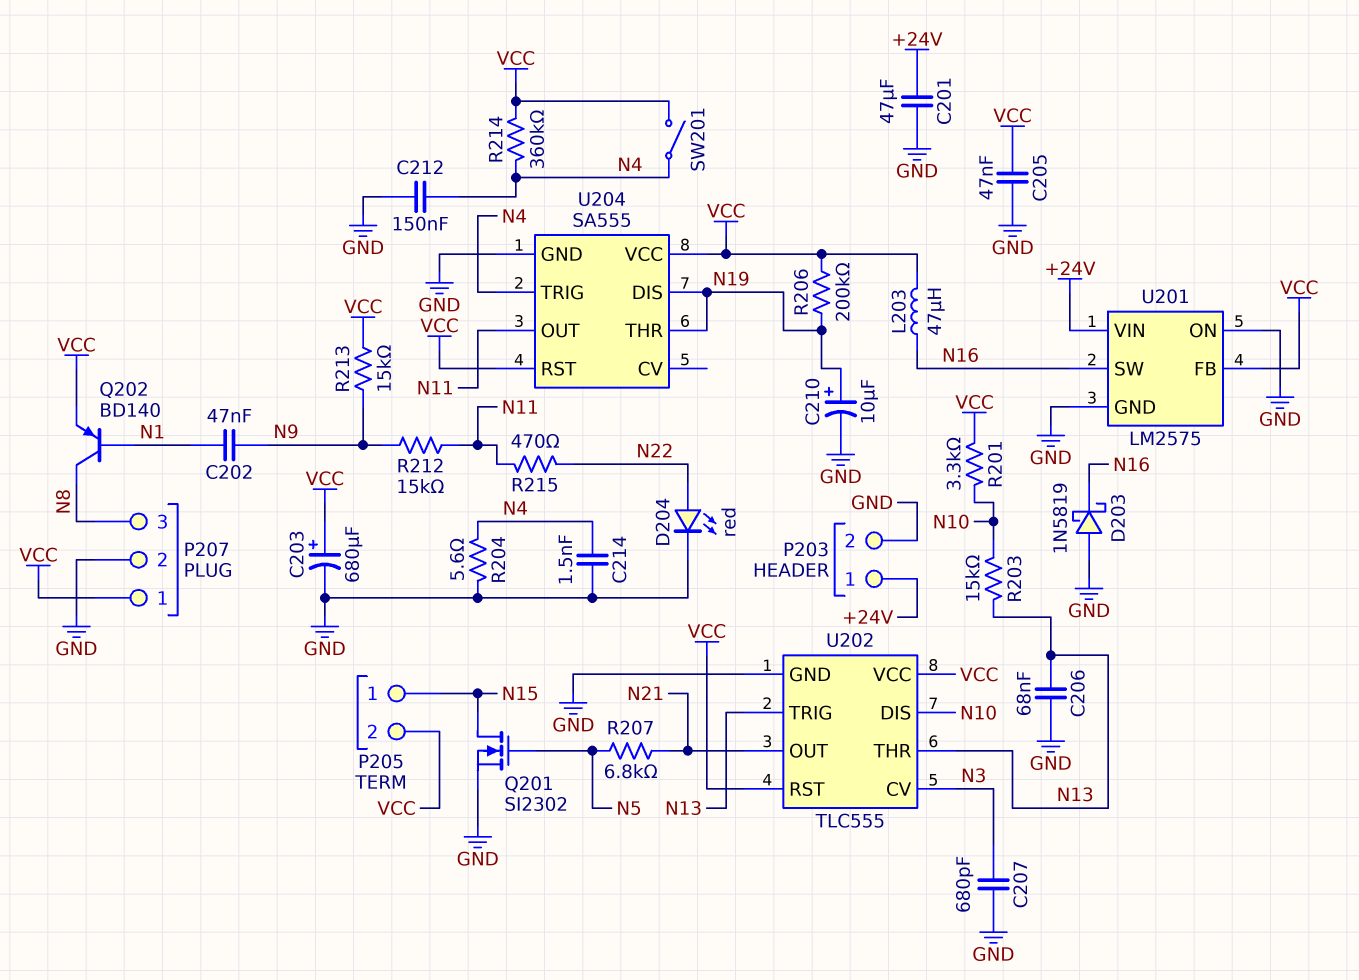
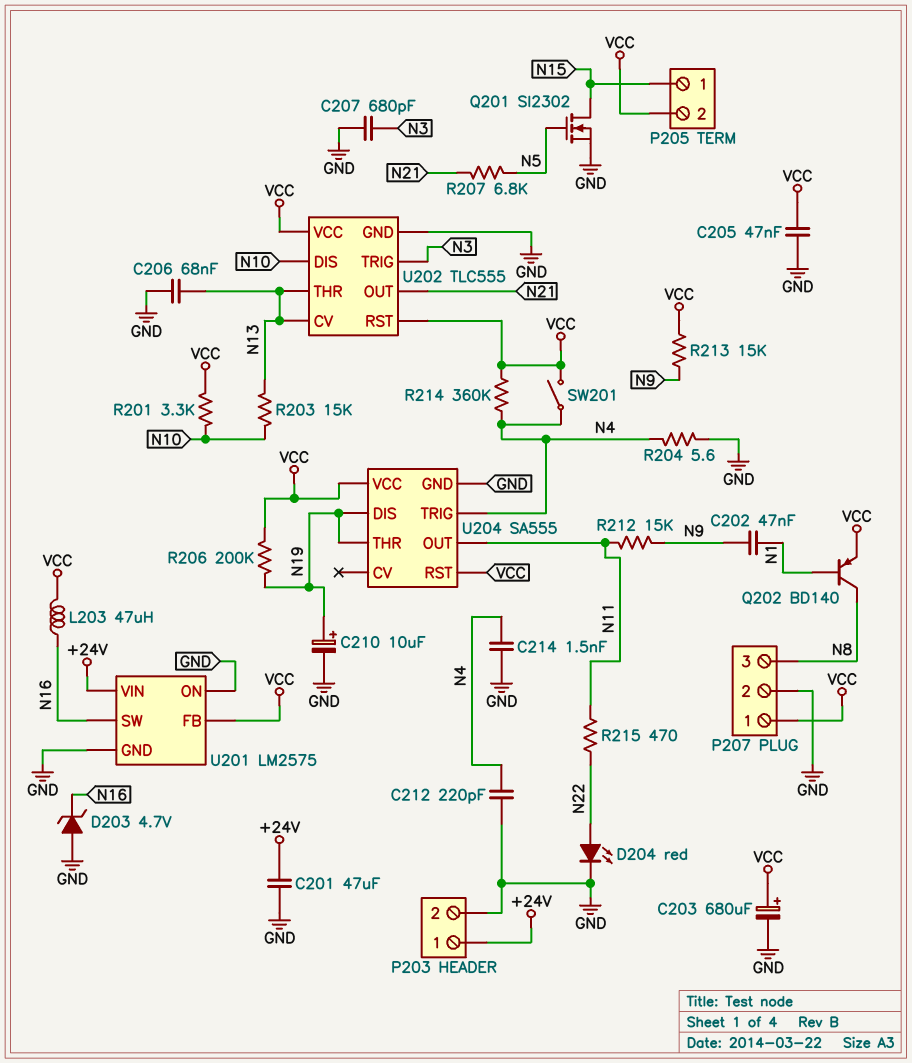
C212: 150nF (GND, N4) -> 220pF (GND, N4)
D203: schottky 1N5819 (A GND, K N16) -> zener 4.7V (A GND, K N16)
U202 pin CV: N3 -> N13
U202 pin TRIG: N13 -> N3

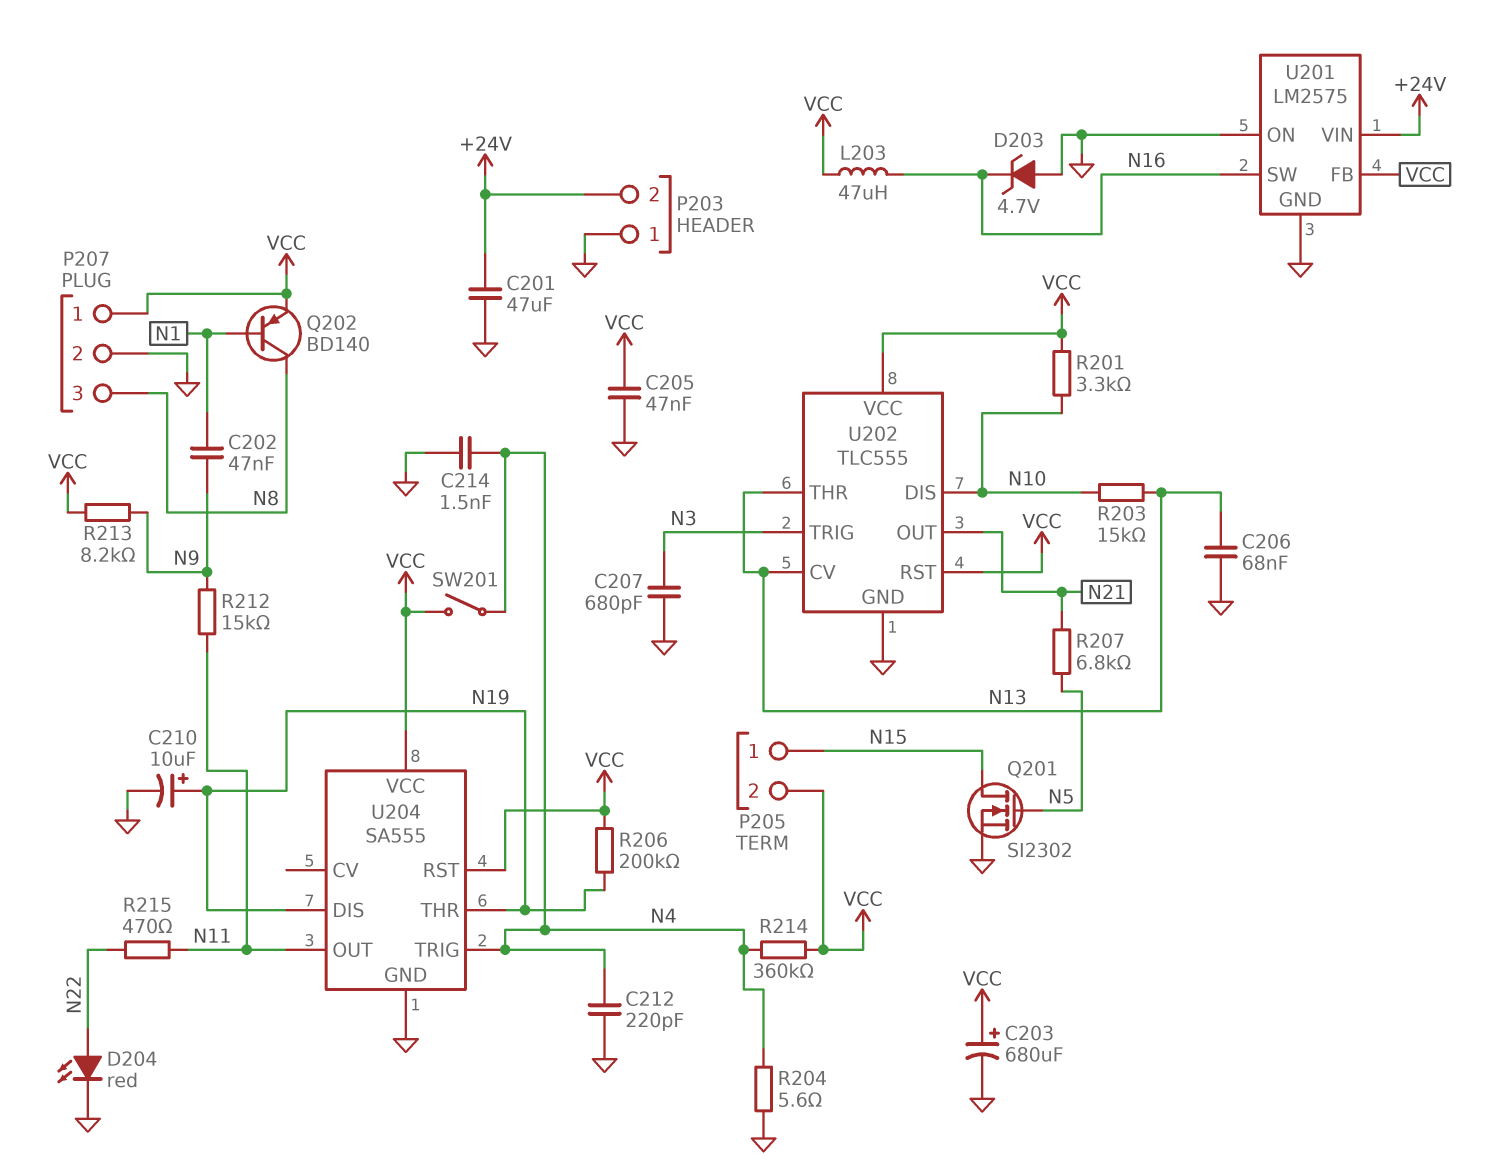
P203 pin 1: +24V -> GND
P203 pin 2: GND -> +24V
R213: 15k (N9, VCC) -> 8.2k (N9, VCC)

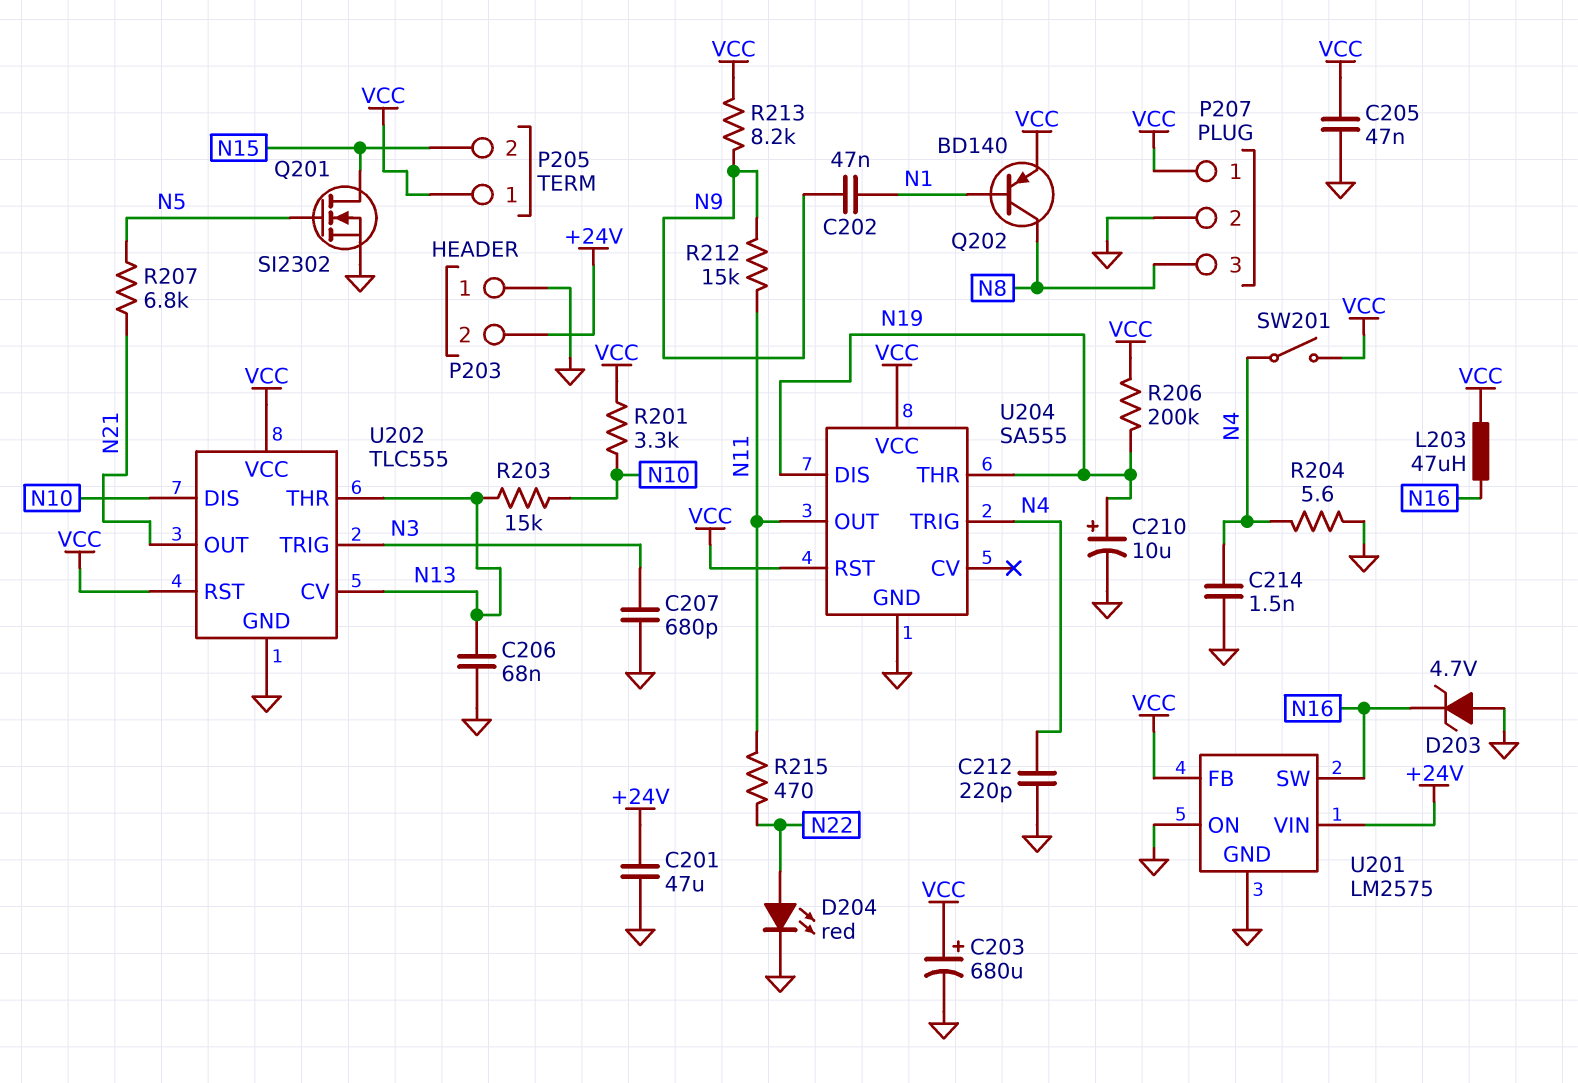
P205 pin 1: N15 -> VCC
P205 pin 2: VCC -> N15
R214: 360k (N4, VCC) -> none

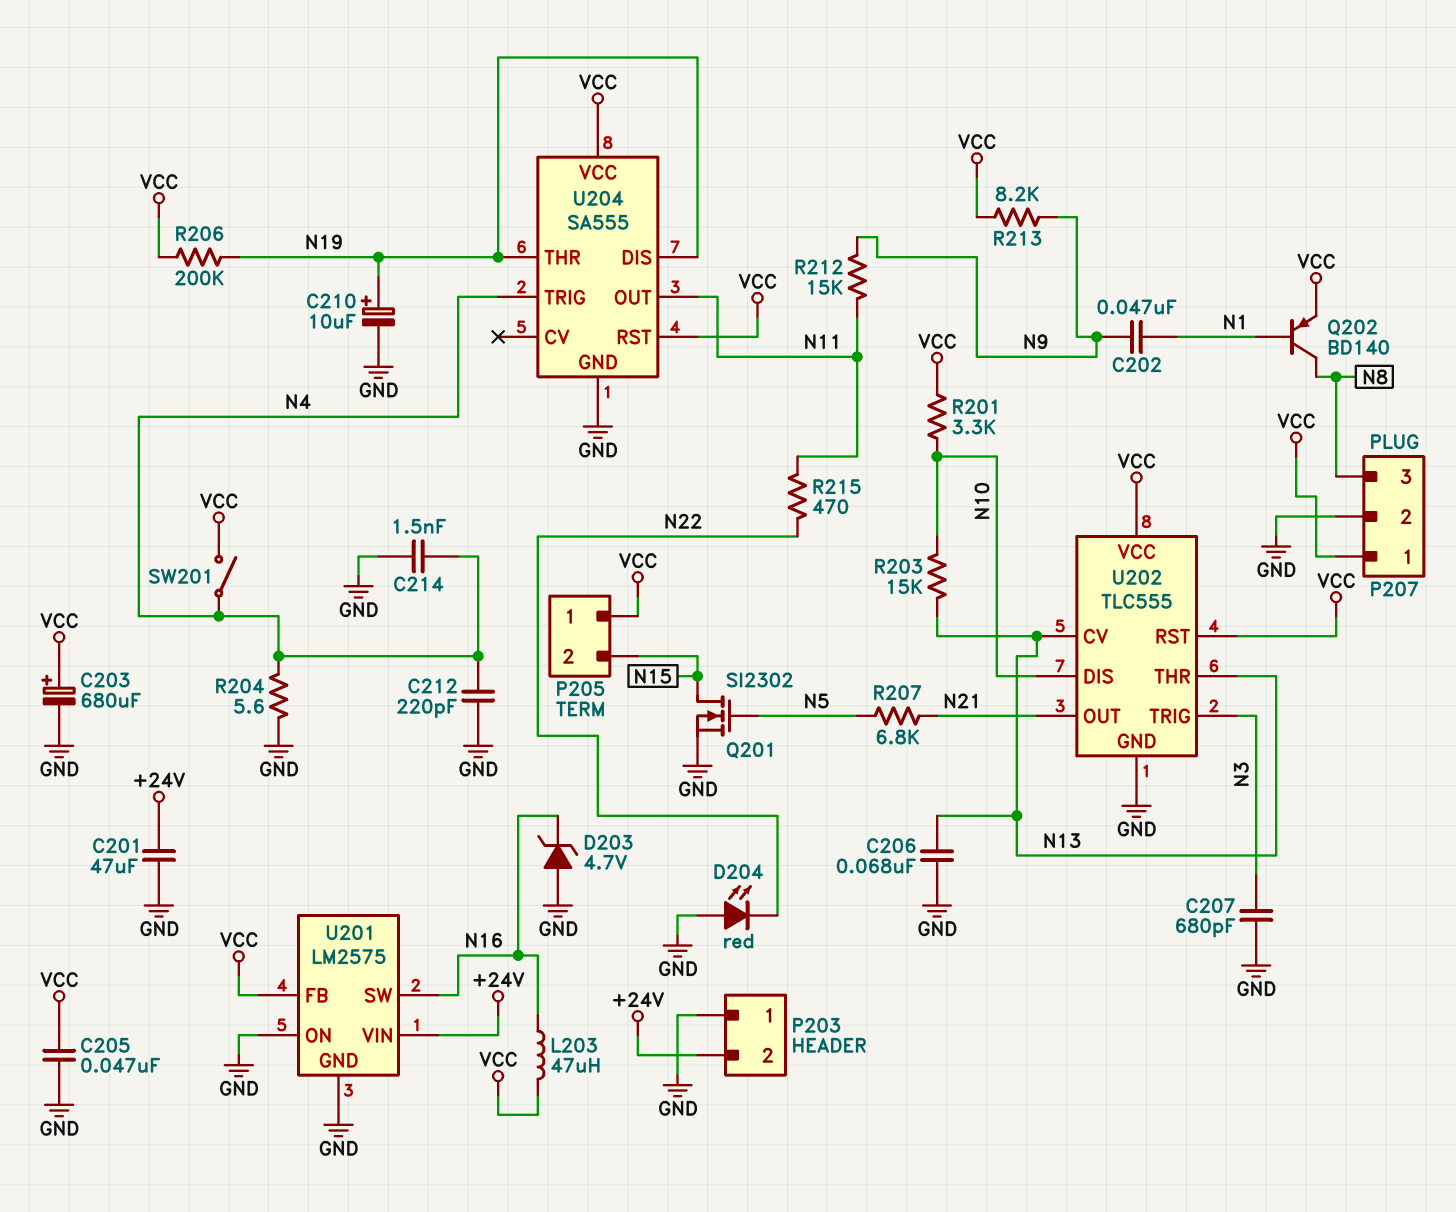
D204: LED red (A N22, K GND) -> LED red (A GND, K N22)

